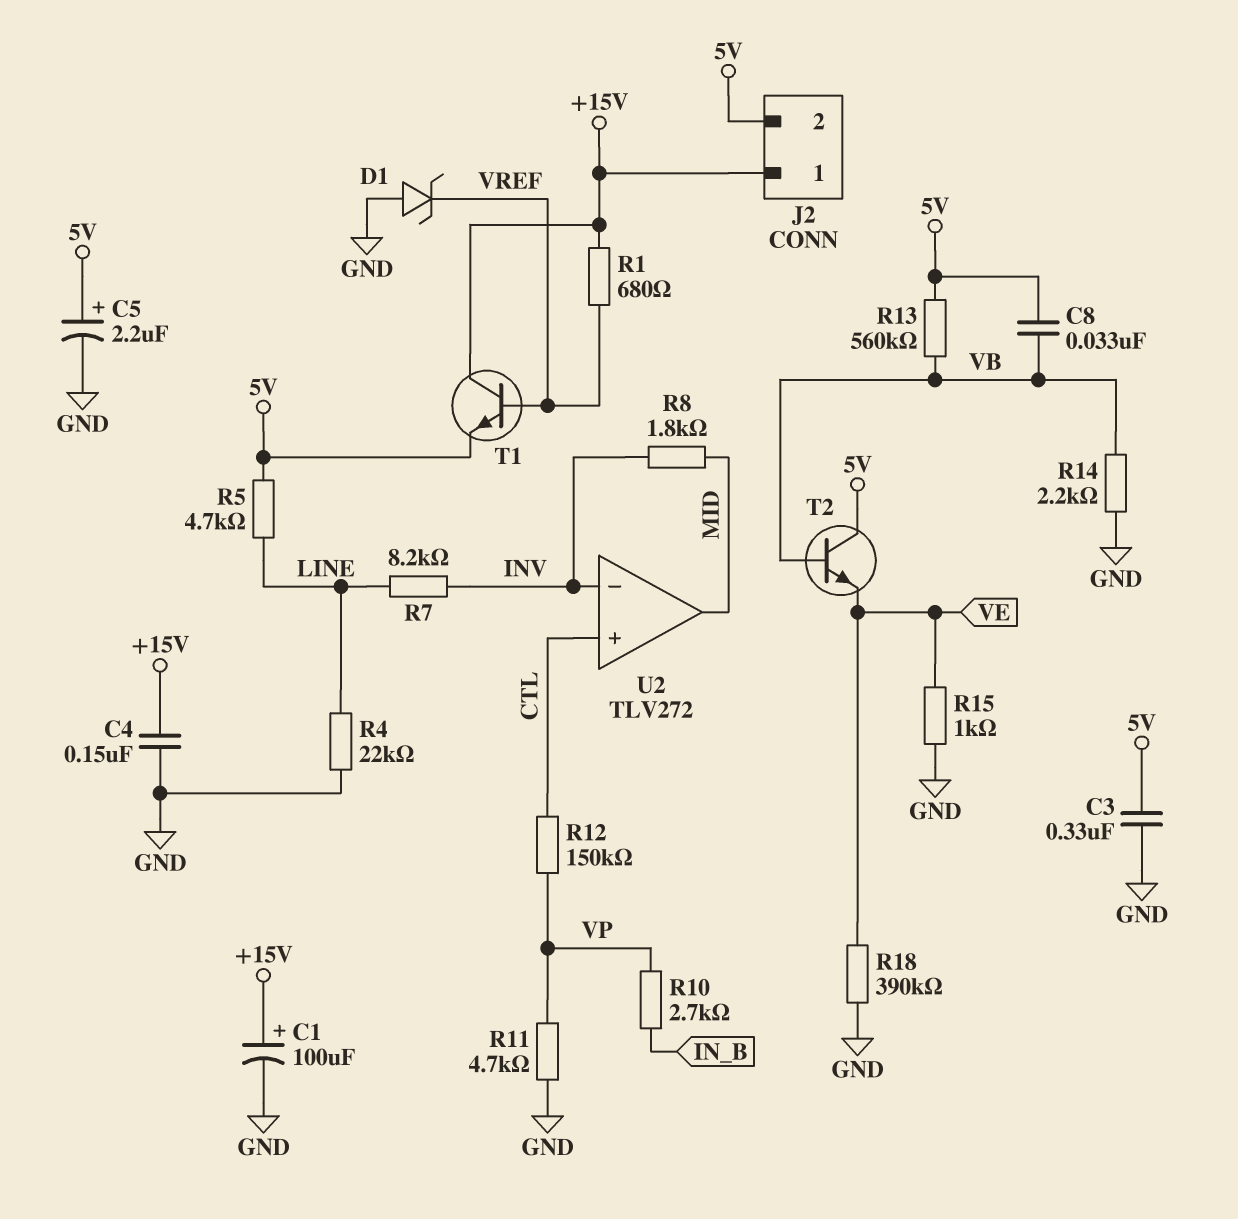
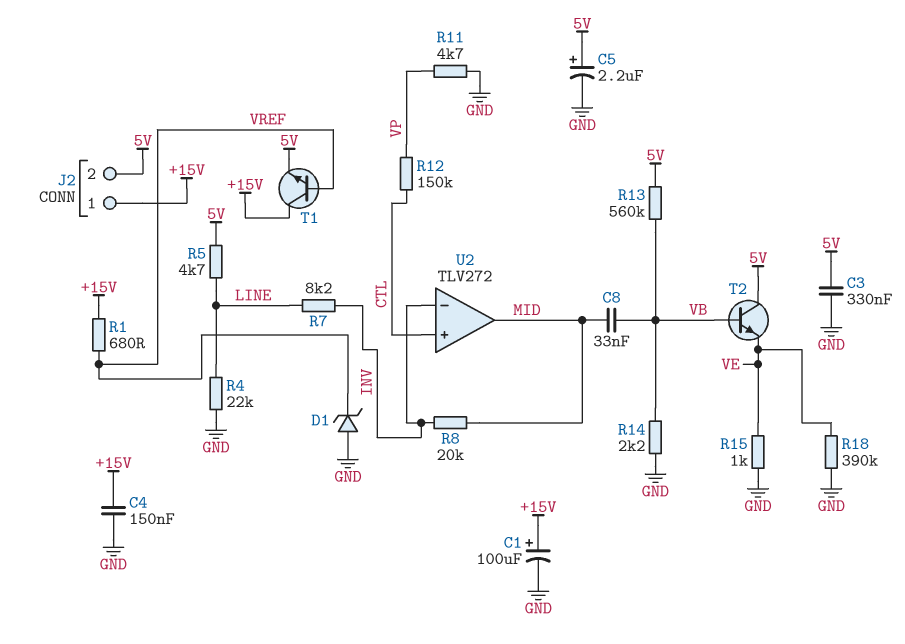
C8: 33nF (5V, VB) -> 33nF (MID, VB)
R8: 1.8k (INV, MID) -> 20k (INV, MID)
R10: 2.7k (IN_B, VP) -> none

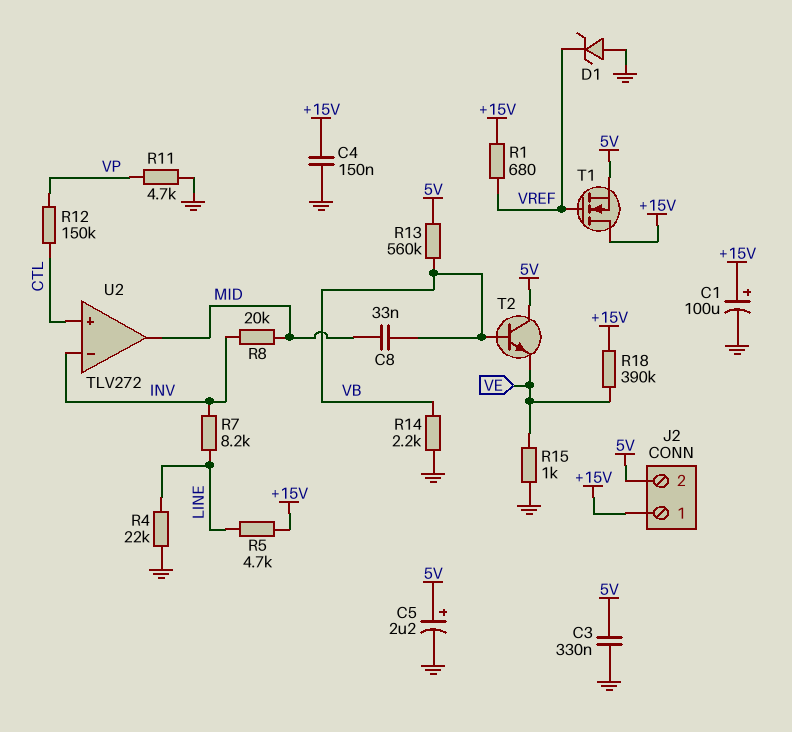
R5: 4.7k (5V, LINE) -> 4.7k (+15V, LINE)
R18: 390k (GND, VE) -> 390k (+15V, VE)
T1: NPN (B VREF, C +15V, E 5V) -> NMOS (G VREF, D +15V, S 5V)

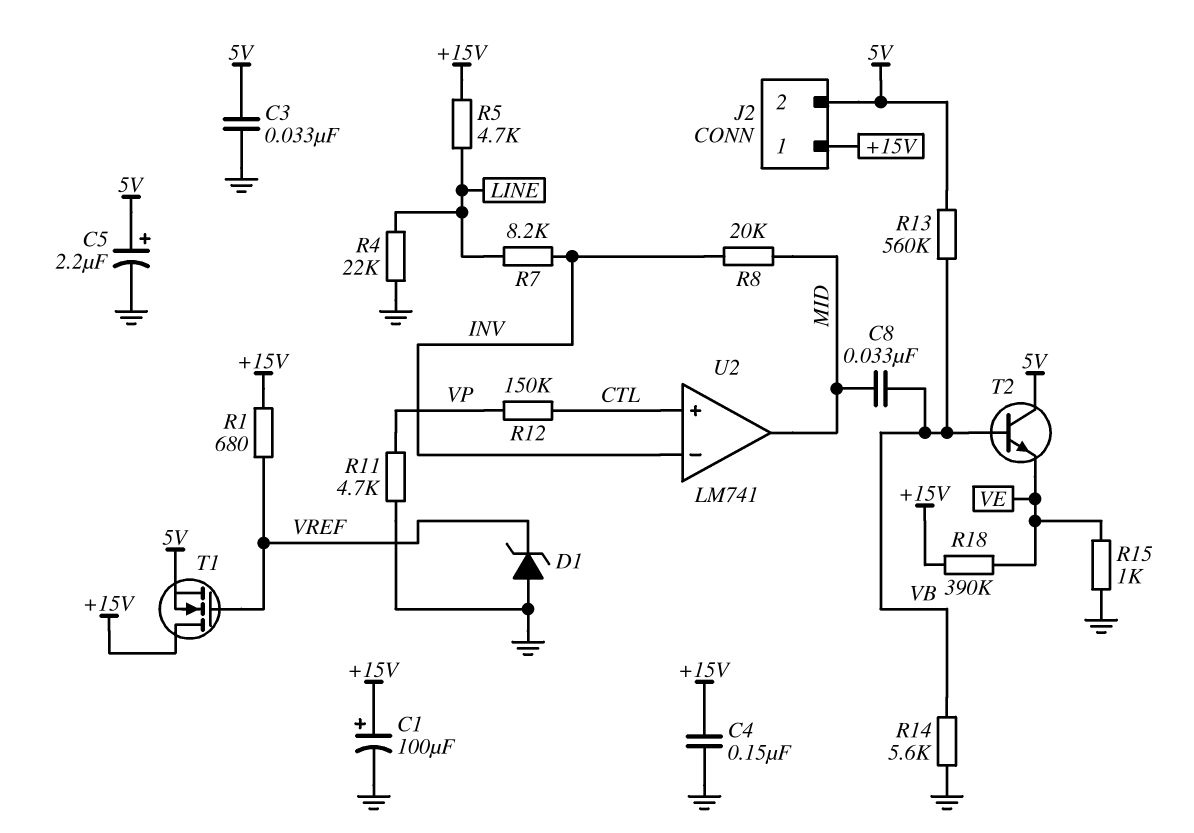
C3: 330nF (5V, GND) -> 33nF (5V, GND)
R14: 2.2k (GND, VB) -> 5.6k (GND, VB)
U2: TLV272 -> LM741

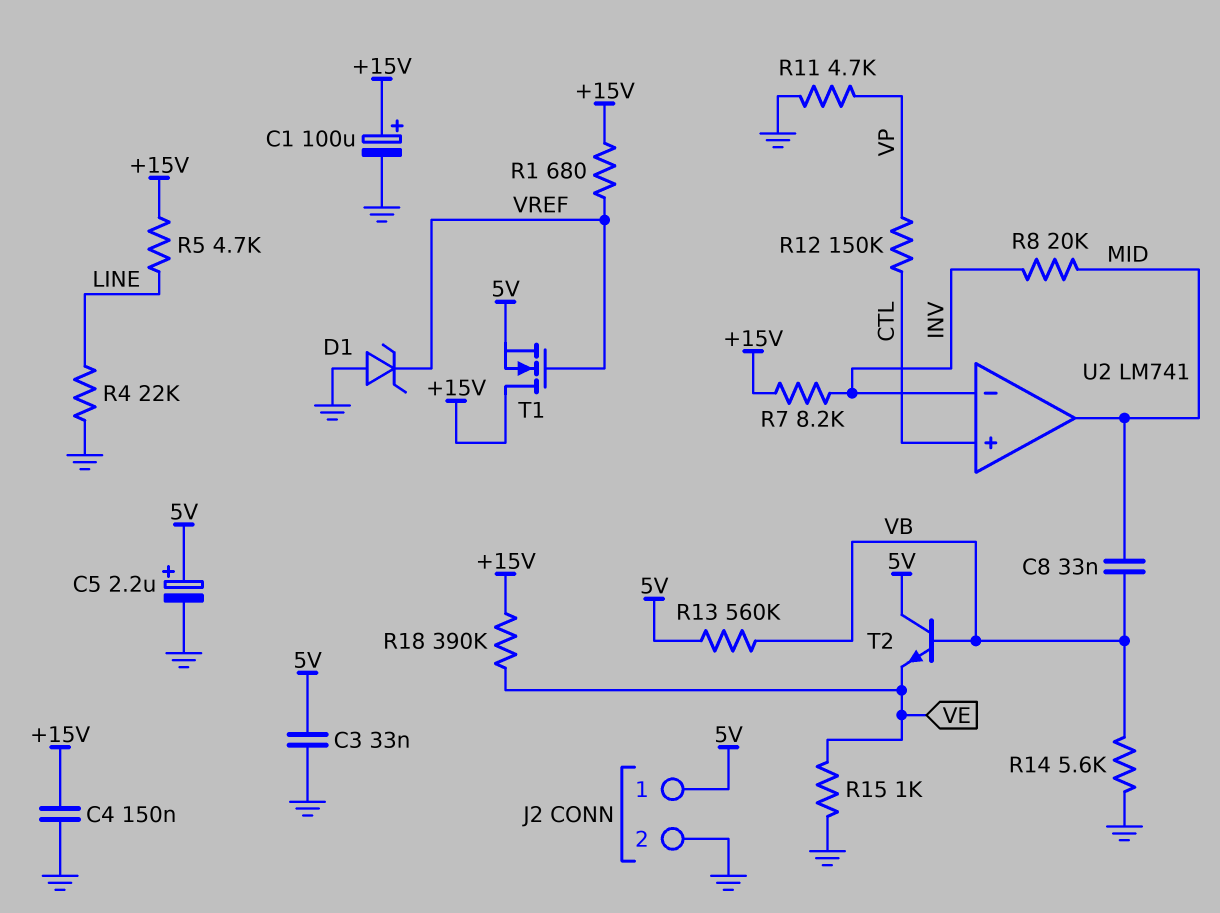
J2 pin 1: +15V -> 5V
J2 pin 2: 5V -> GND
R7: 8.2k (INV, LINE) -> 8.2k (+15V, INV)

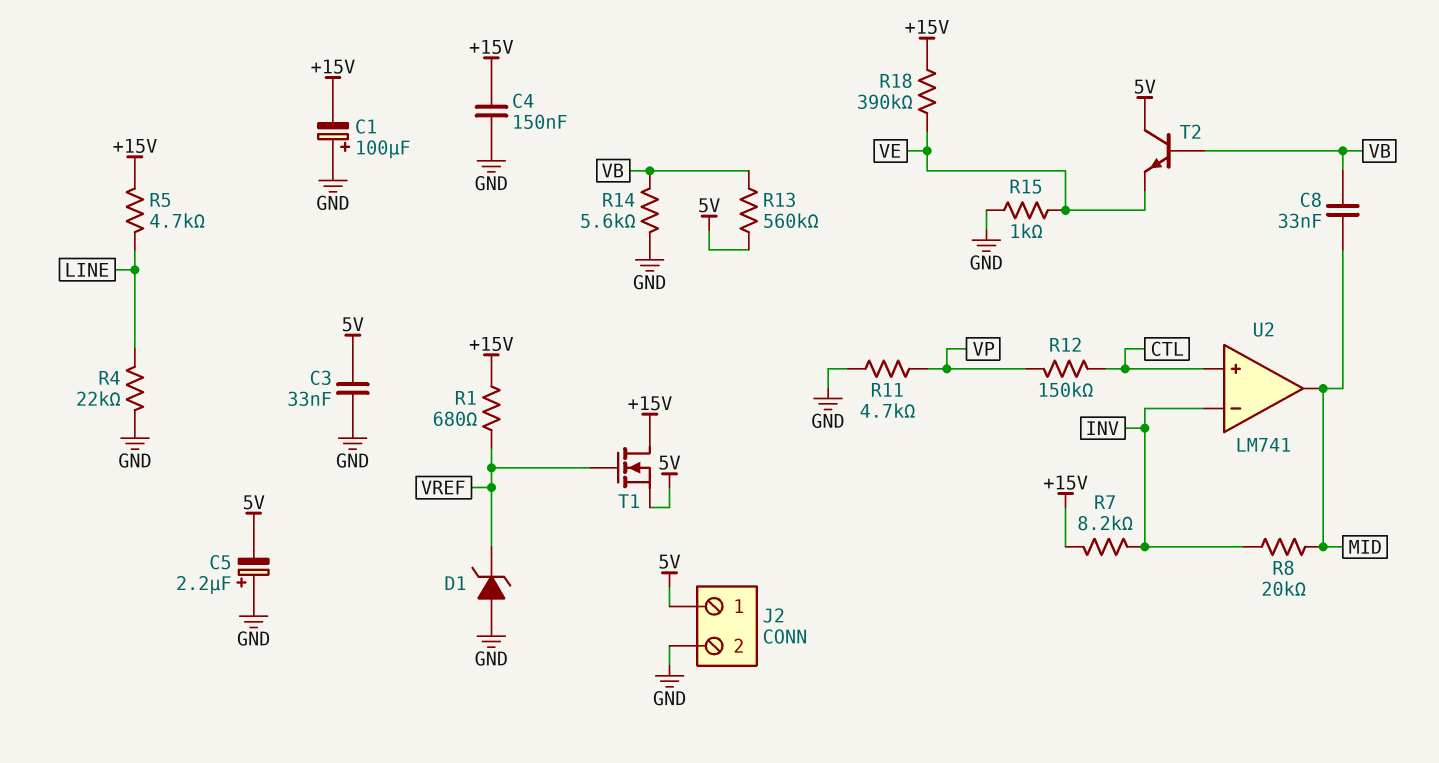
C1: 100uF (plus +15V, minus GND) -> 100uF (plus GND, minus +15V)
C5: 2.2uF (plus 5V, minus GND) -> 2.2uF (plus GND, minus 5V)

